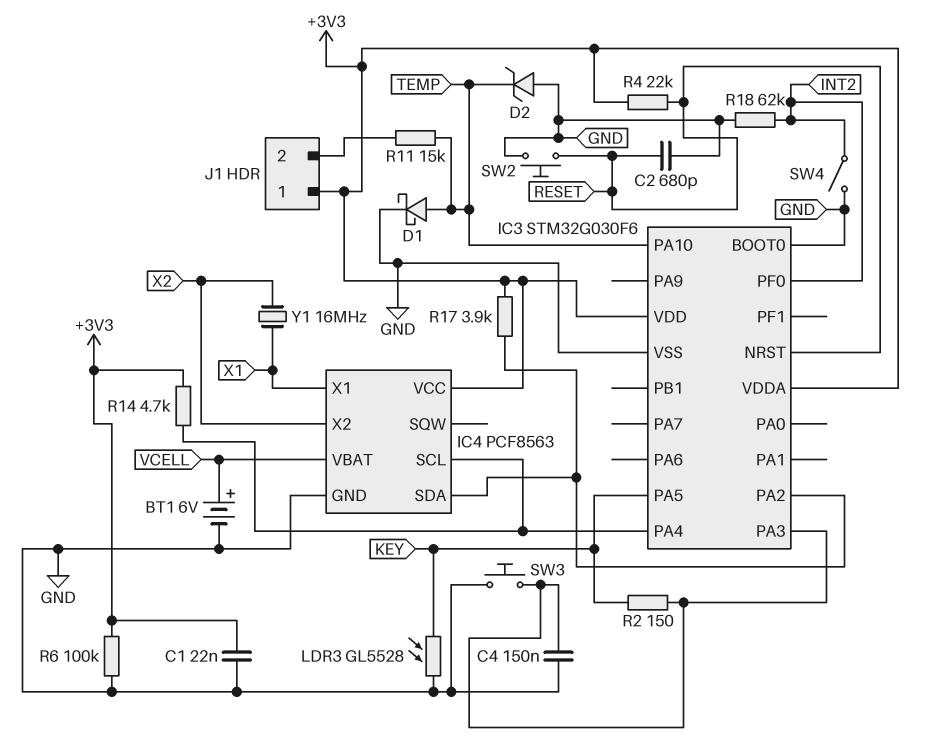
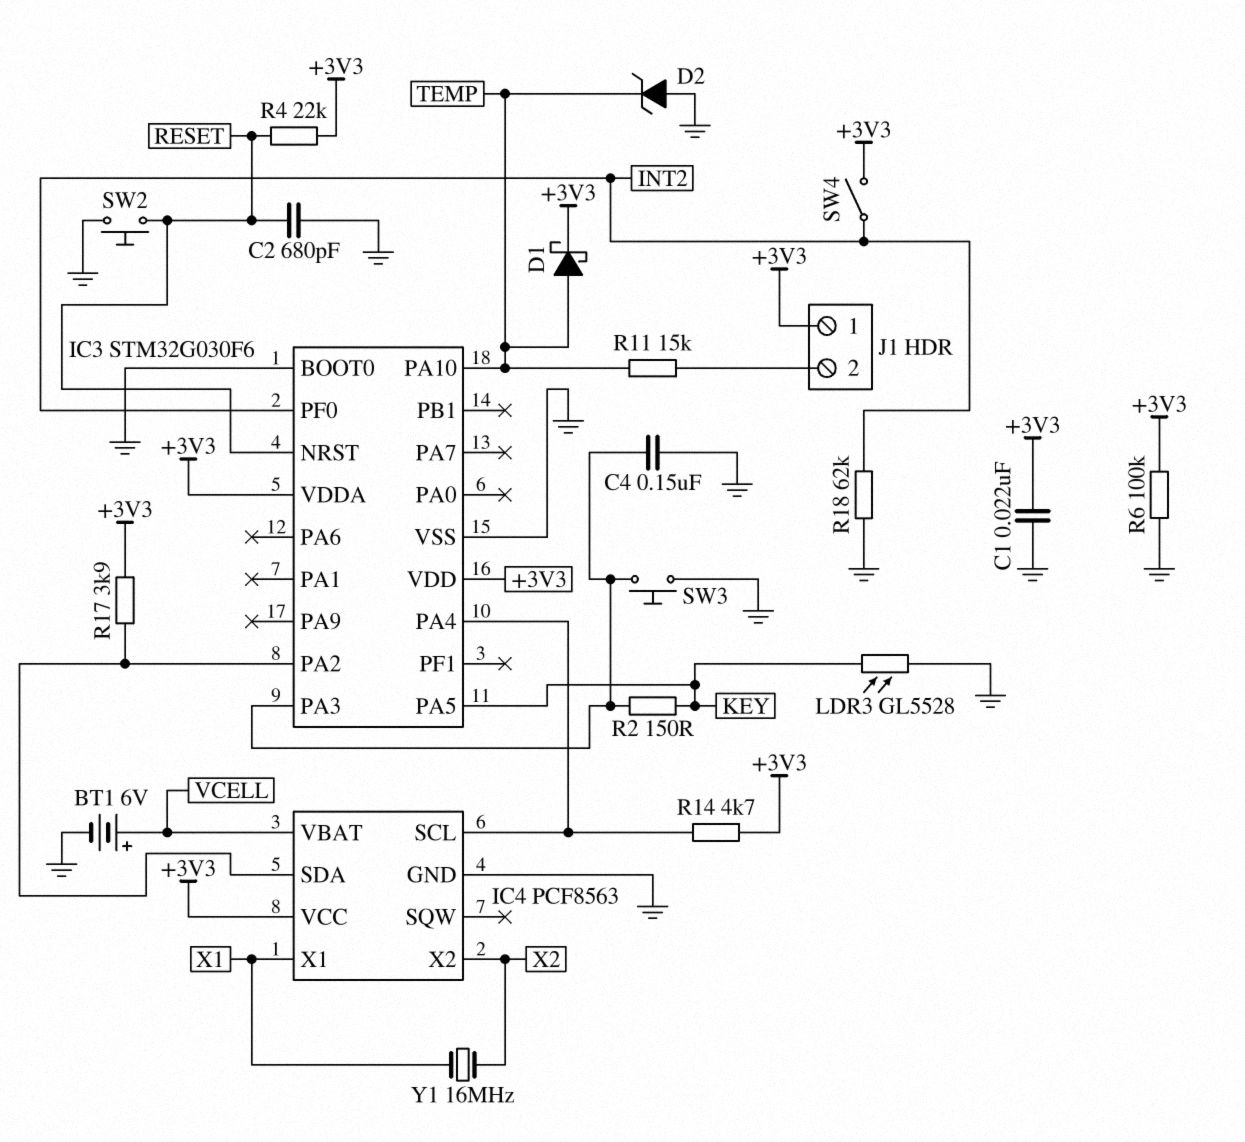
D1: schottky (A TEMP, K GND) -> schottky (A TEMP, K +3V3)
SW4: switch (GND, INT2) -> switch (+3V3, INT2)

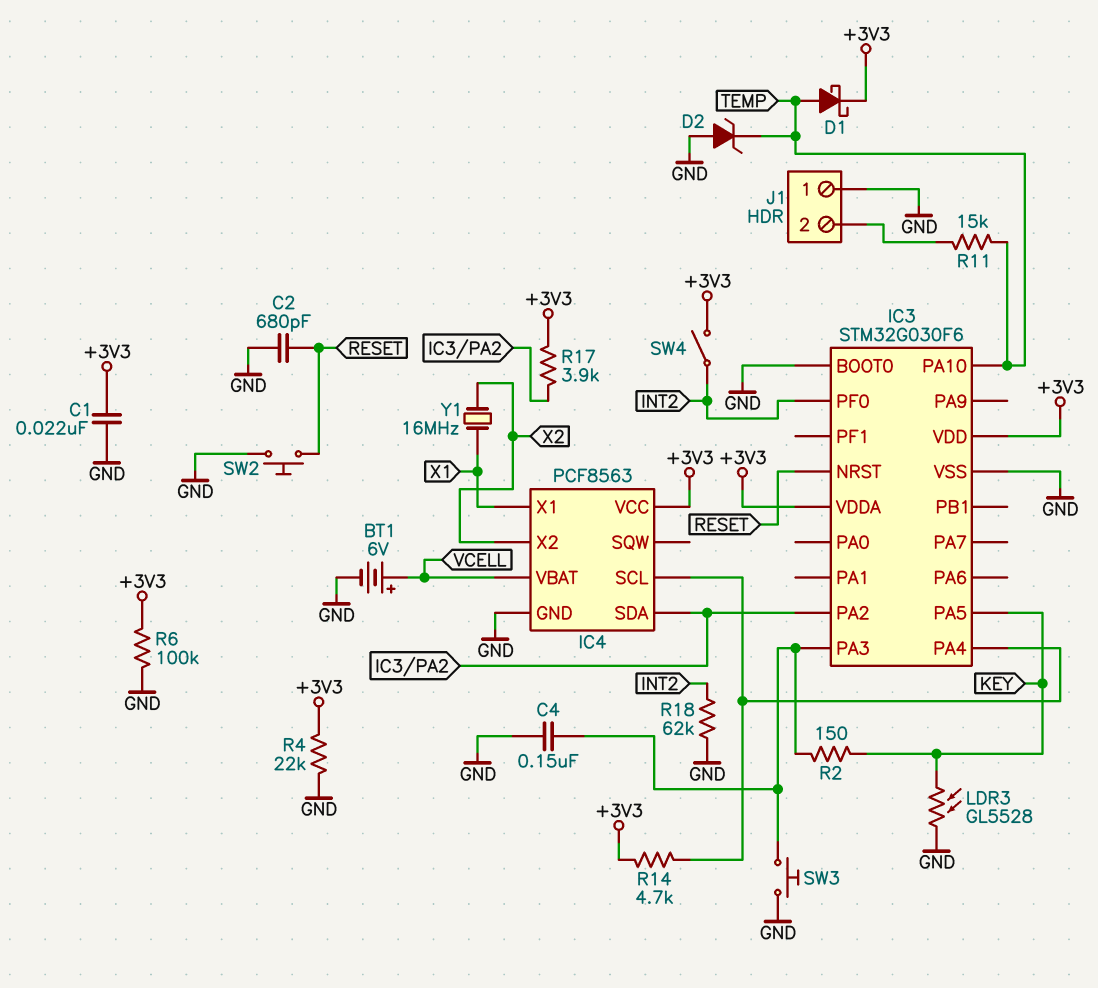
J1 pin 1: +3V3 -> GND
R4: 22k (+3V3, RESET) -> 22k (+3V3, GND)

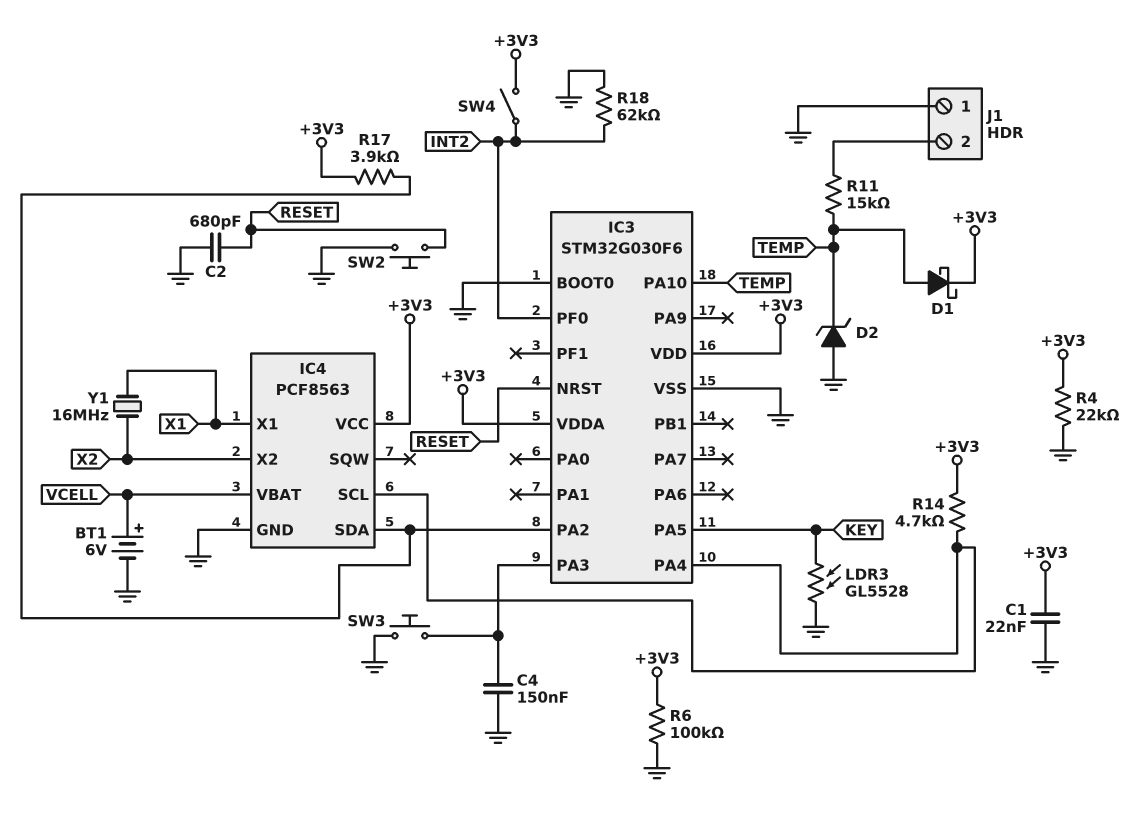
R2: 150 (IC3/PA3, KEY) -> none

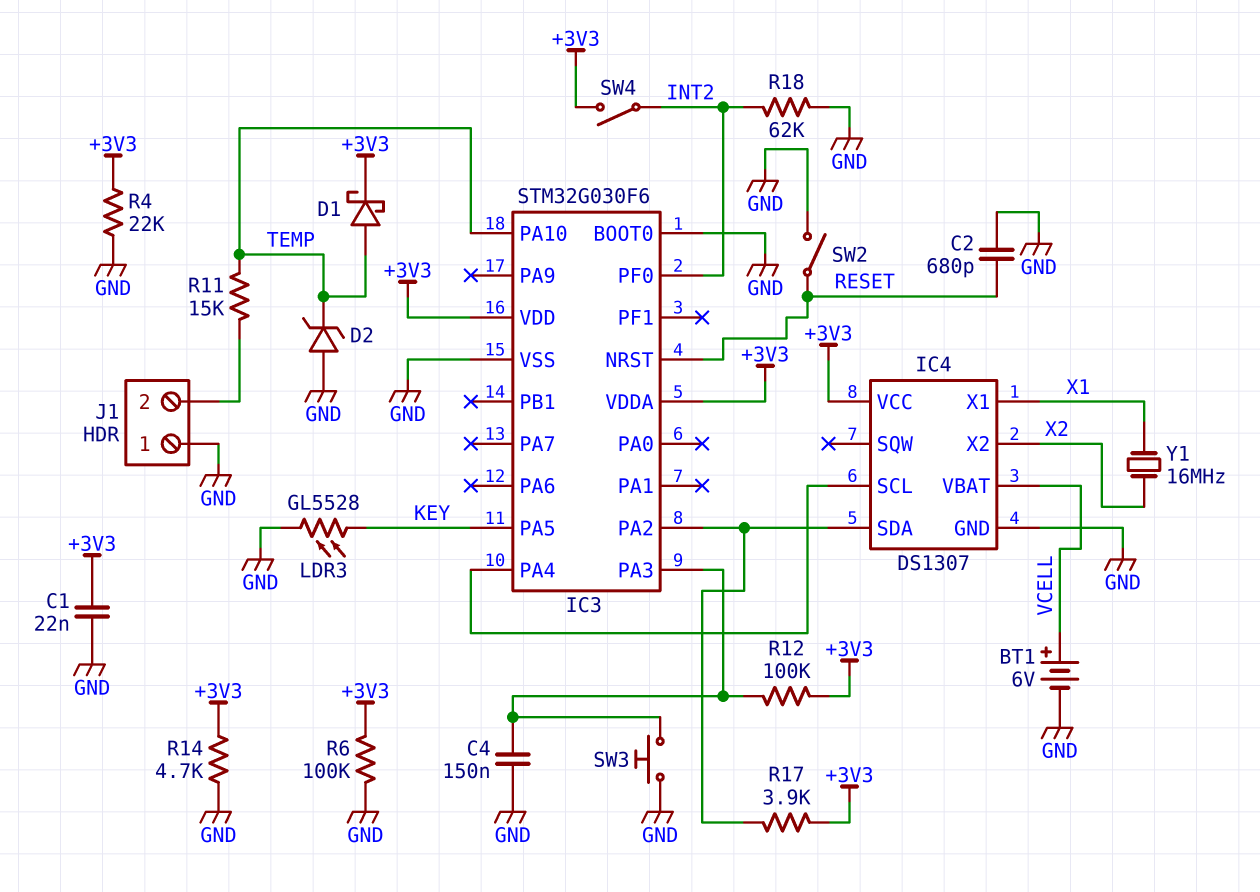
IC4: PCF8563 -> DS1307
R12: none -> 100k (+3V3, IC3/PA3)
R14: 4.7k (+3V3, IC3/PA4) -> 4.7k (+3V3, GND)
SW2: button (GND, RESET) -> switch (GND, RESET)

